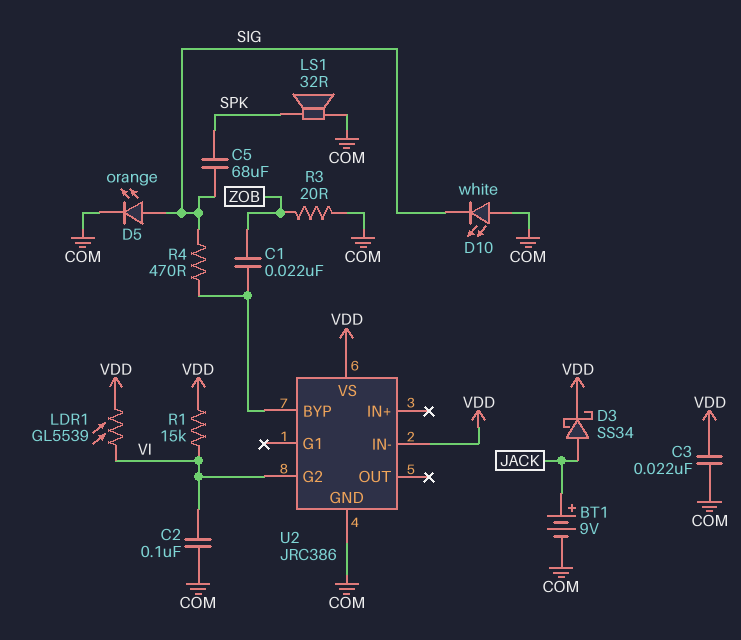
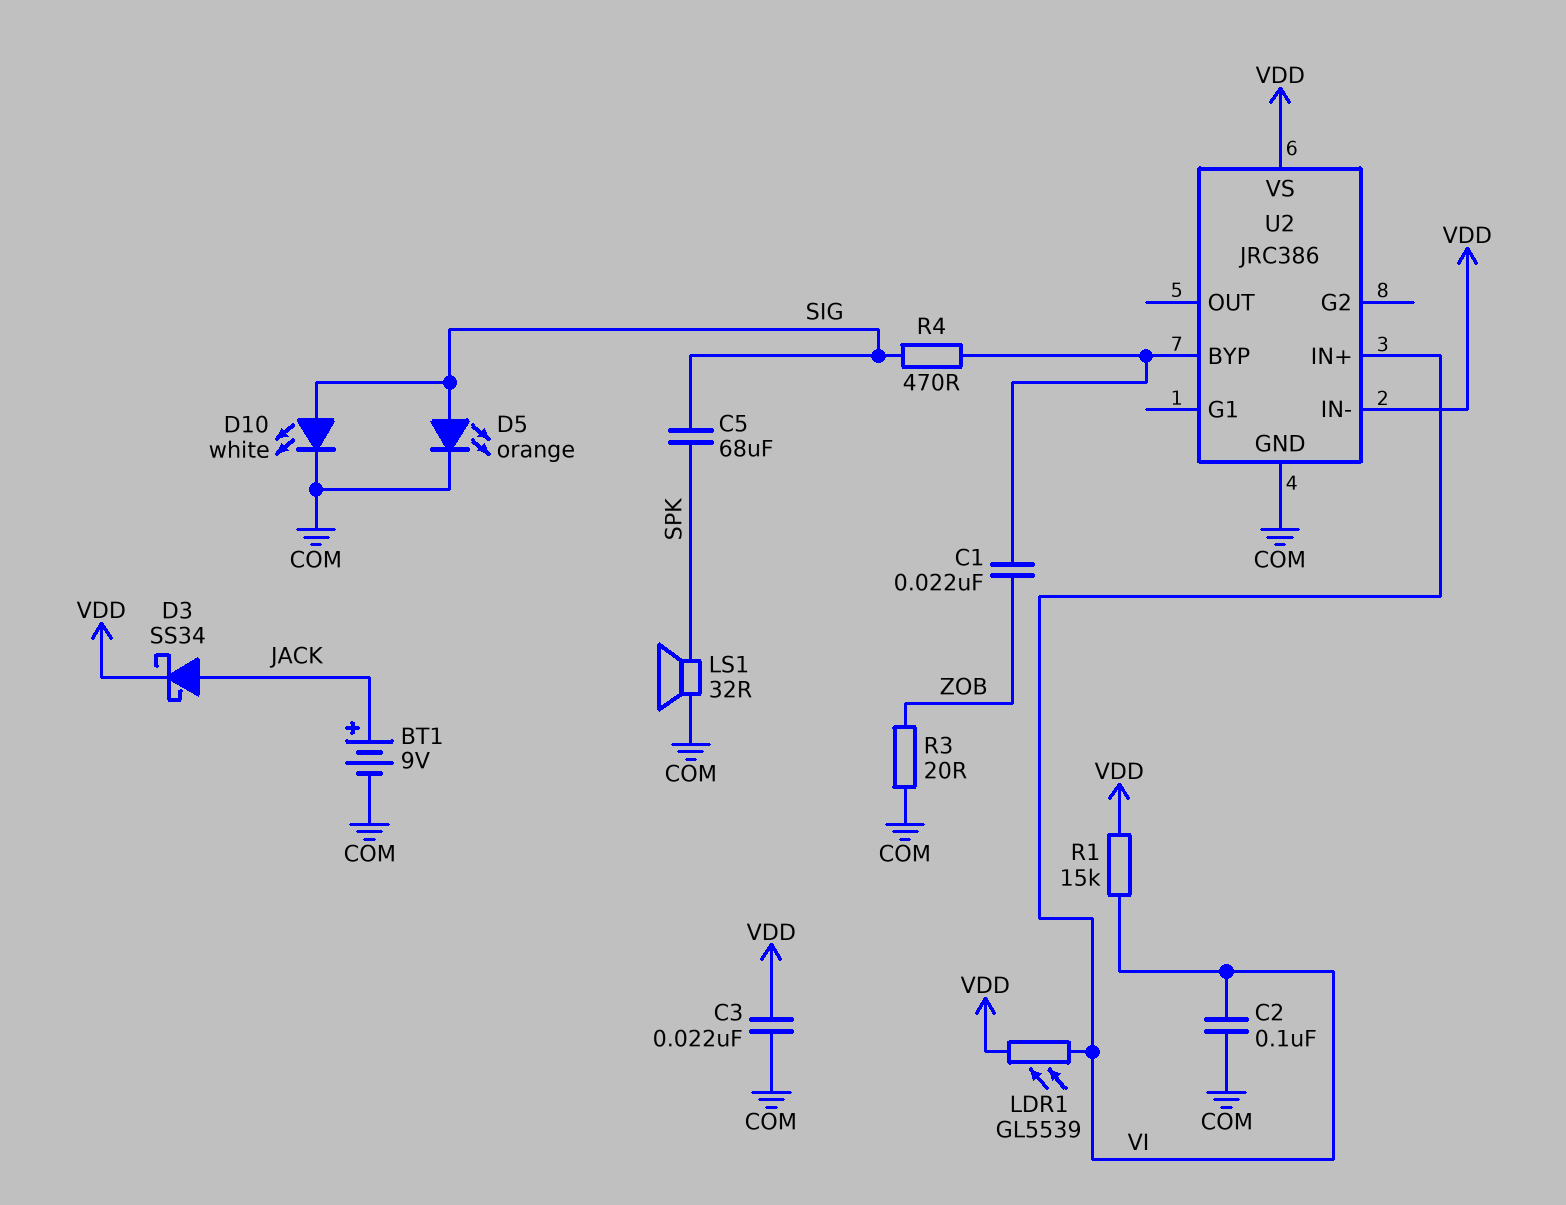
D10: LED white (A COM, K SIG) -> LED white (A SIG, K COM)
U2 pin G2: VI -> none
U2 pin IN+: none -> VI

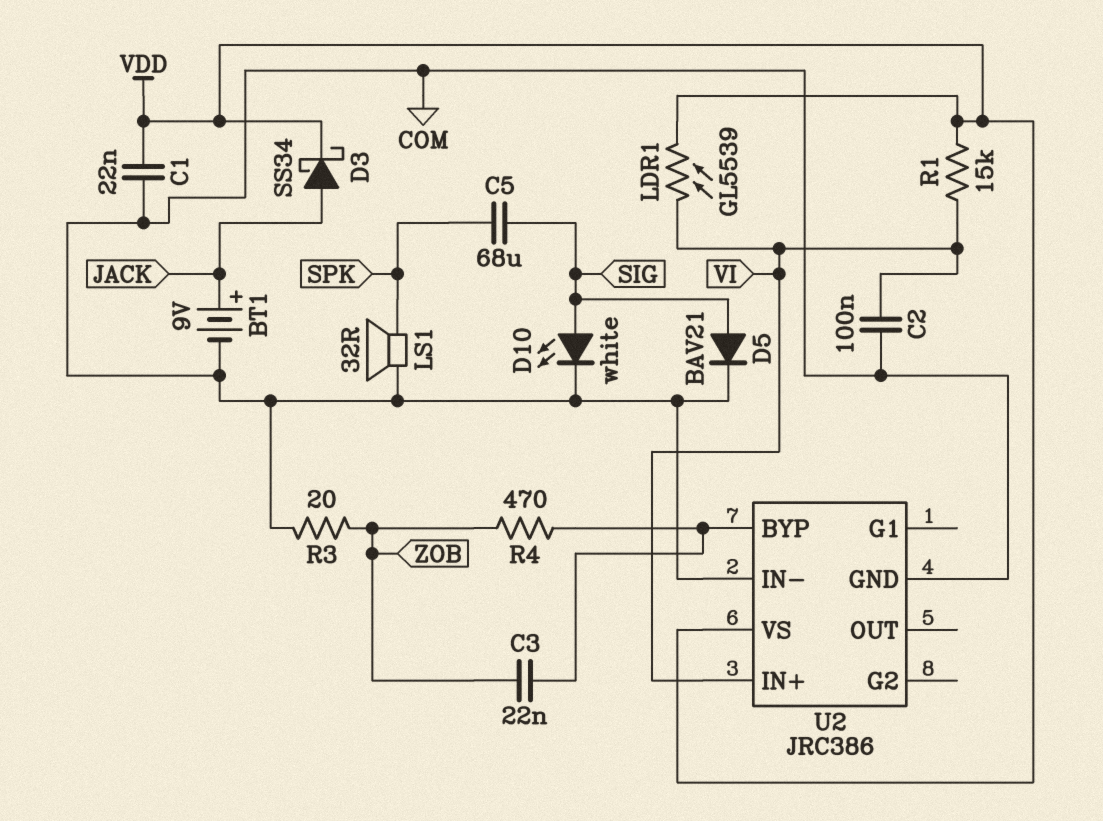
C1: 22nF (U2/BYP, ZOB) -> 22nF (COM, VDD)
C3: 22nF (COM, VDD) -> 22nF (U2/BYP, ZOB)
D5: LED orange (A SIG, K COM) -> diode BAV21 (A SIG, K COM)
R4: 470 (SIG, U2/BYP) -> 470 (U2/BYP, ZOB)
U2 pin IN-: VDD -> COM

